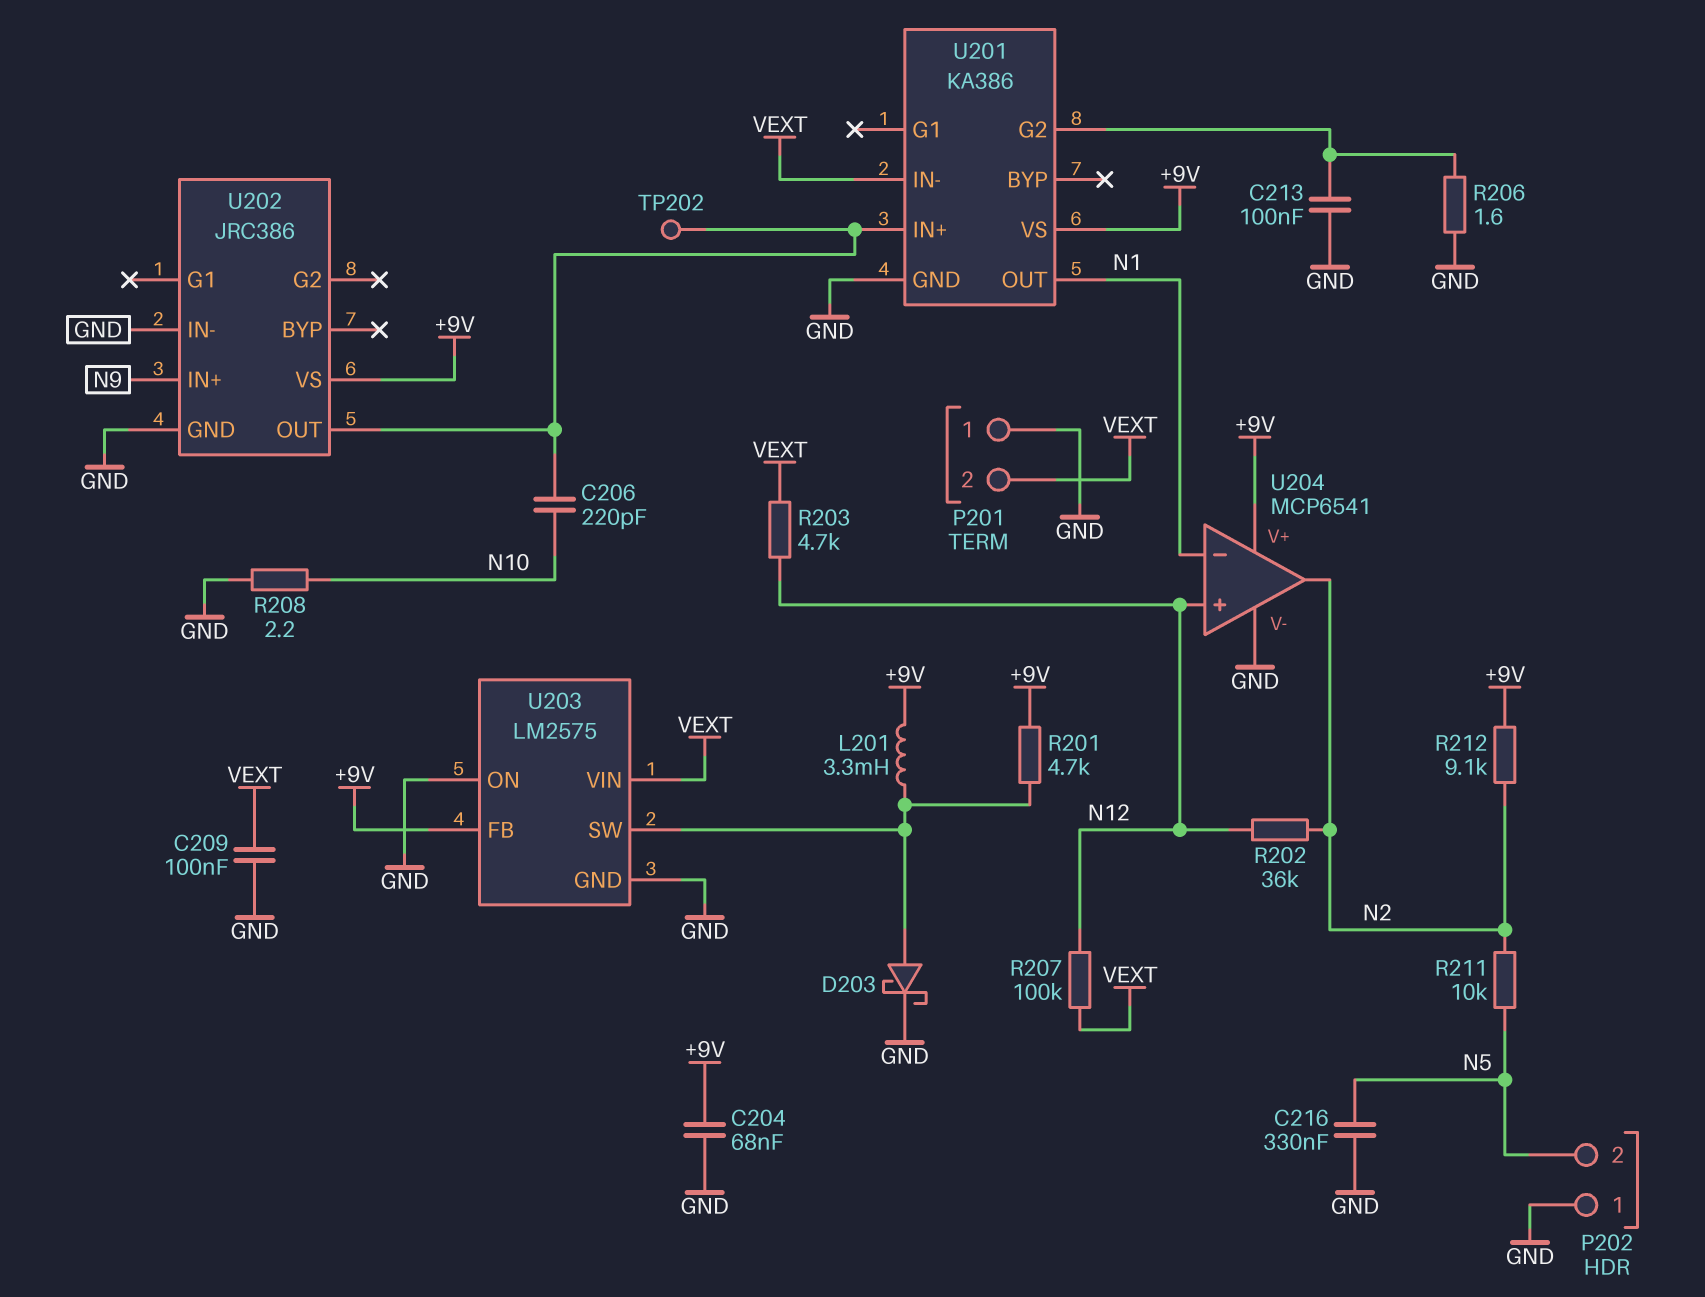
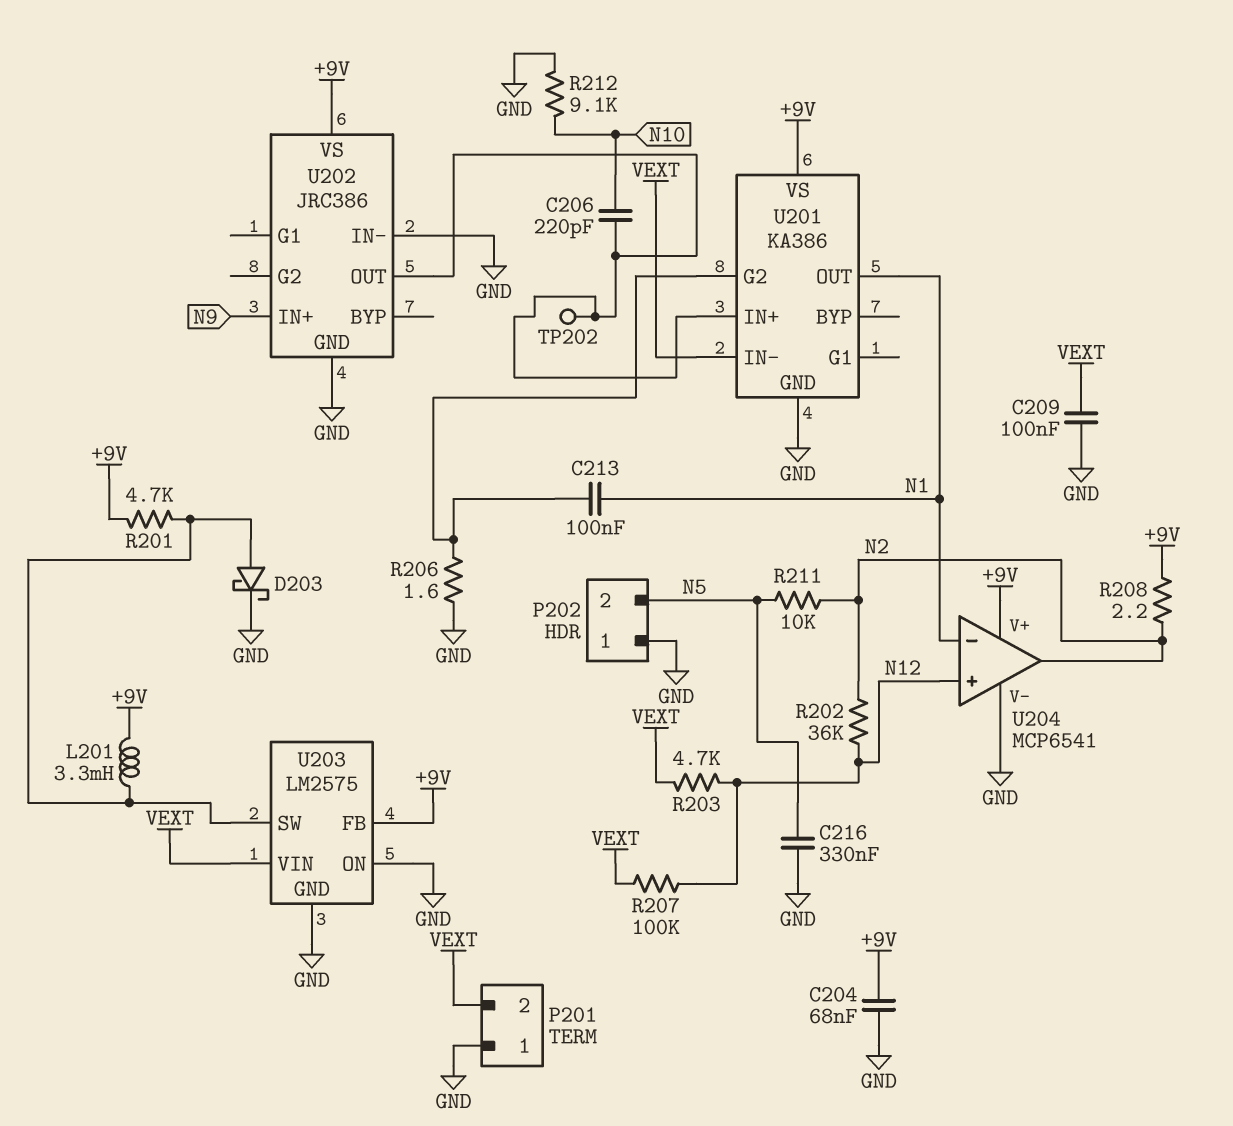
C213: 100nF (GND, U201/G2) -> 100nF (N1, U201/G2)
R208: 2.2 (GND, N10) -> 2.2 (+9V, N2)
R212: 9.1k (+9V, N2) -> 9.1k (GND, N10)

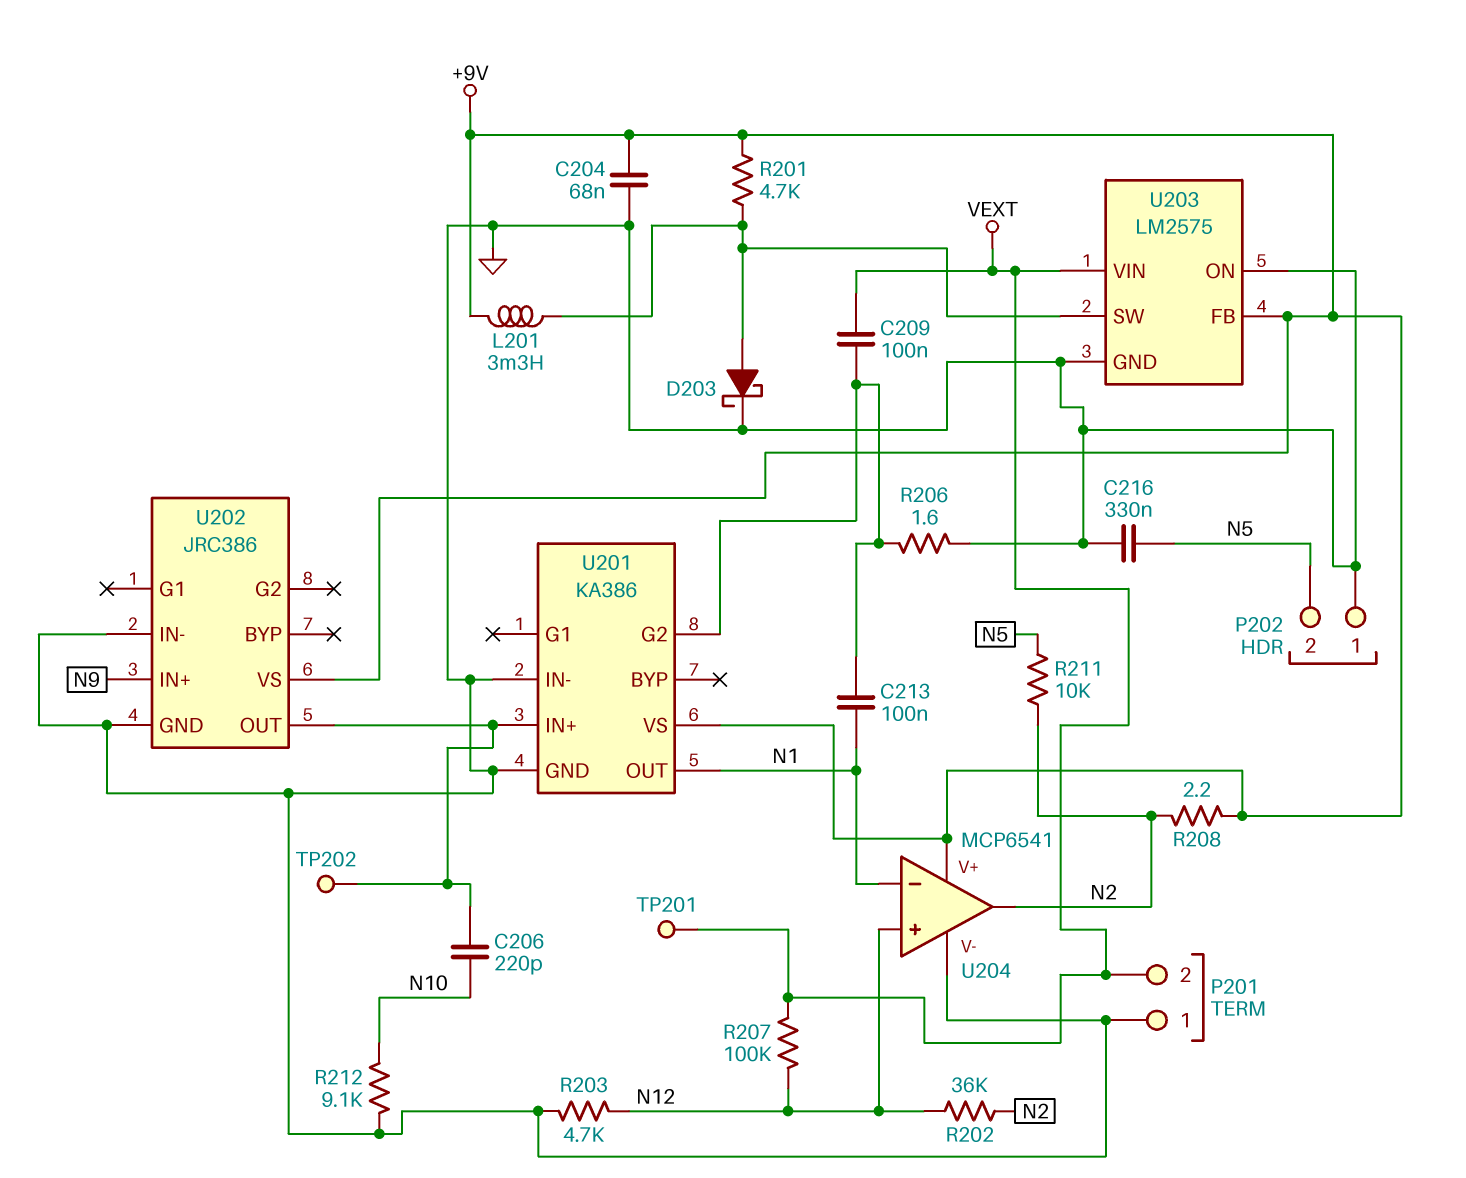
C209: 100nF (GND, VEXT) -> 100nF (U201/G2, VEXT)
R203: 4.7k (N12, VEXT) -> 4.7k (GND, N12)
TP201: none -> test point (VEXT)
U201 pin IN-: VEXT -> GND

